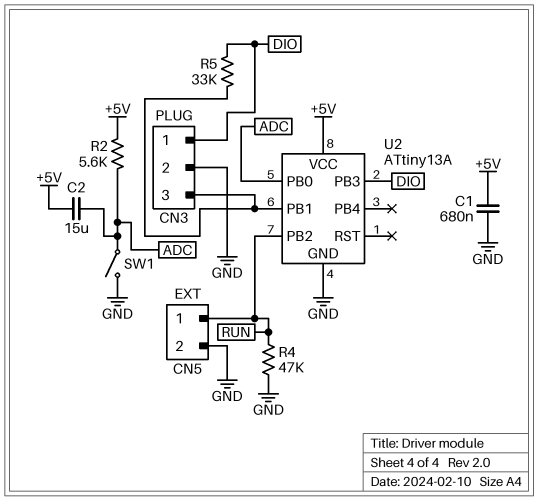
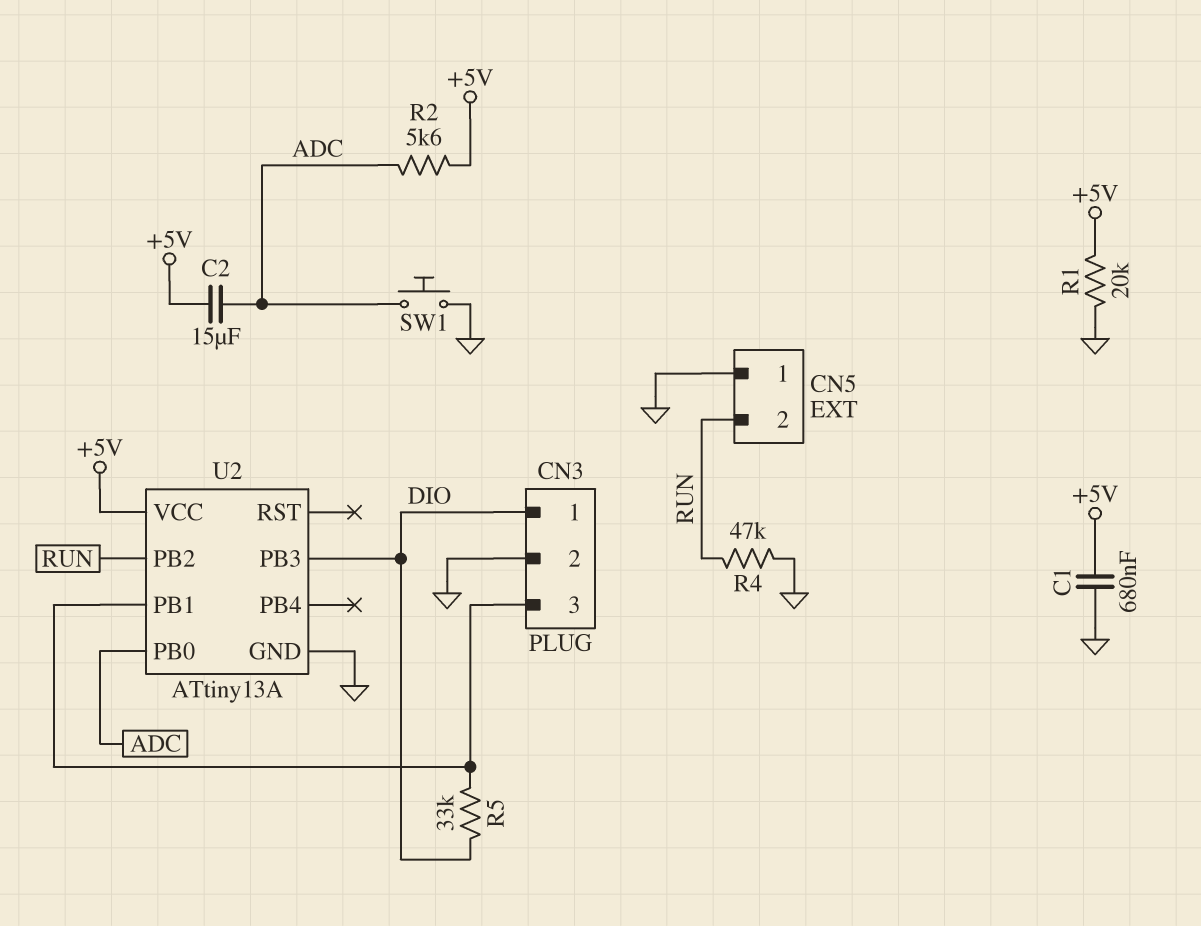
CN5 pin 1: RUN -> GND
CN5 pin 2: GND -> RUN
R1: none -> 20k (+5V, GND)
SW1: switch (ADC, GND) -> button (ADC, GND)

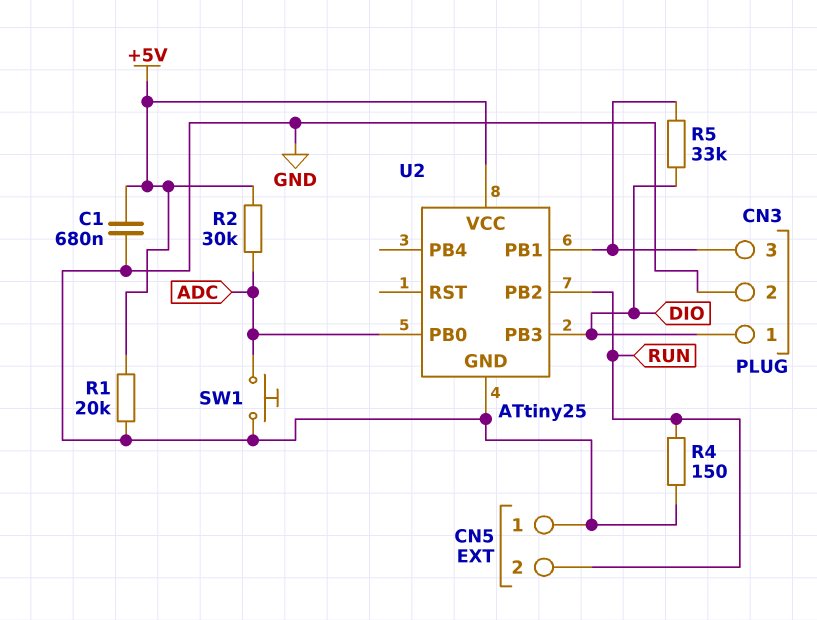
C2: 15uF (+5V, ADC) -> none
R2: 5.6k (+5V, ADC) -> 30k (+5V, ADC)
R4: 47k (GND, RUN) -> 150 (GND, RUN)
U2: ATtiny13A -> ATtiny25

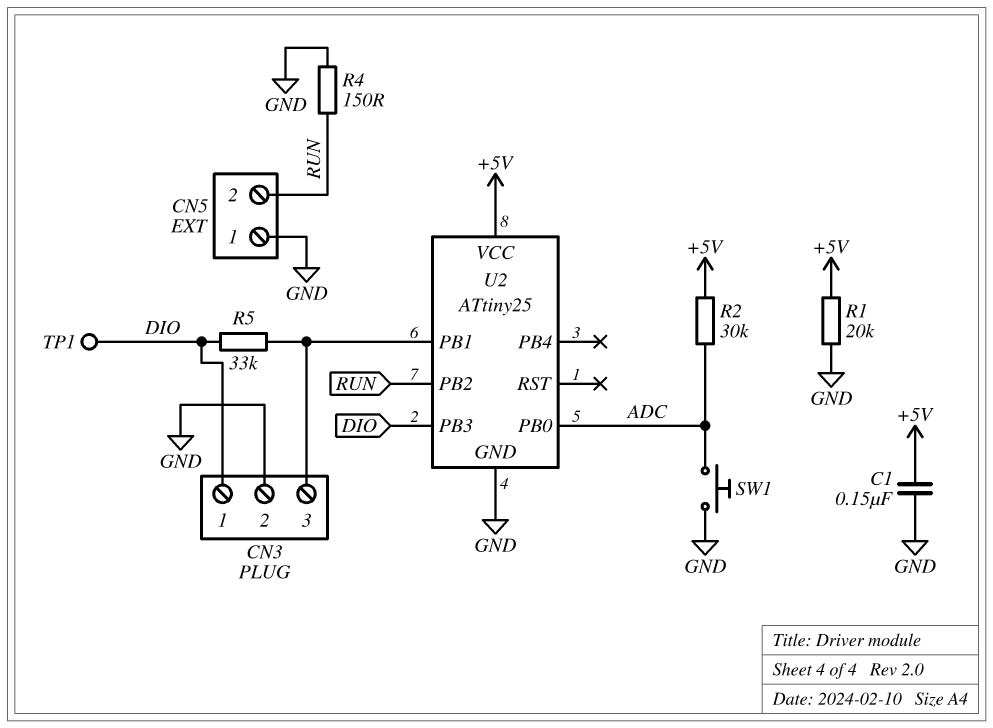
C1: 680nF (+5V, GND) -> 150nF (+5V, GND)
TP1: none -> test point (DIO)

